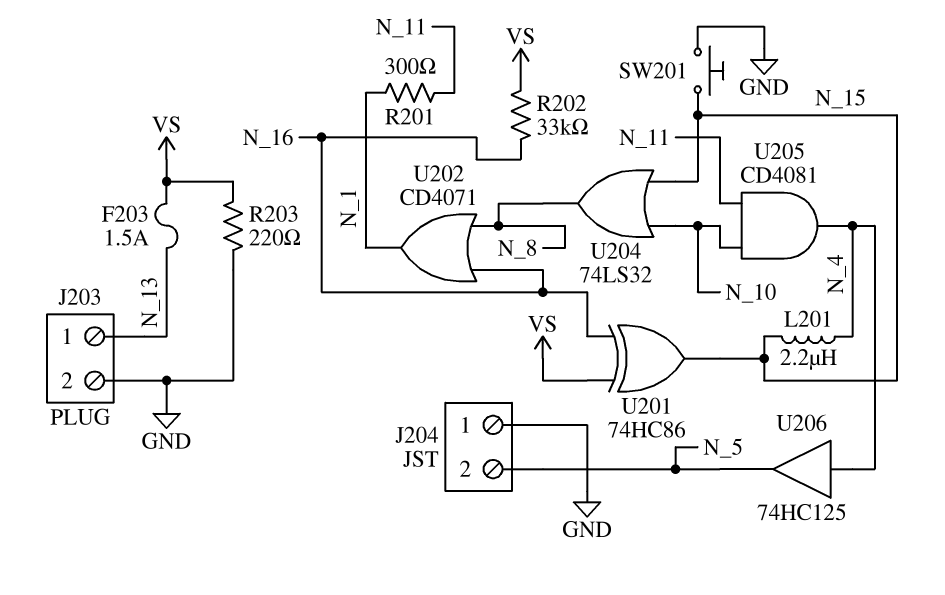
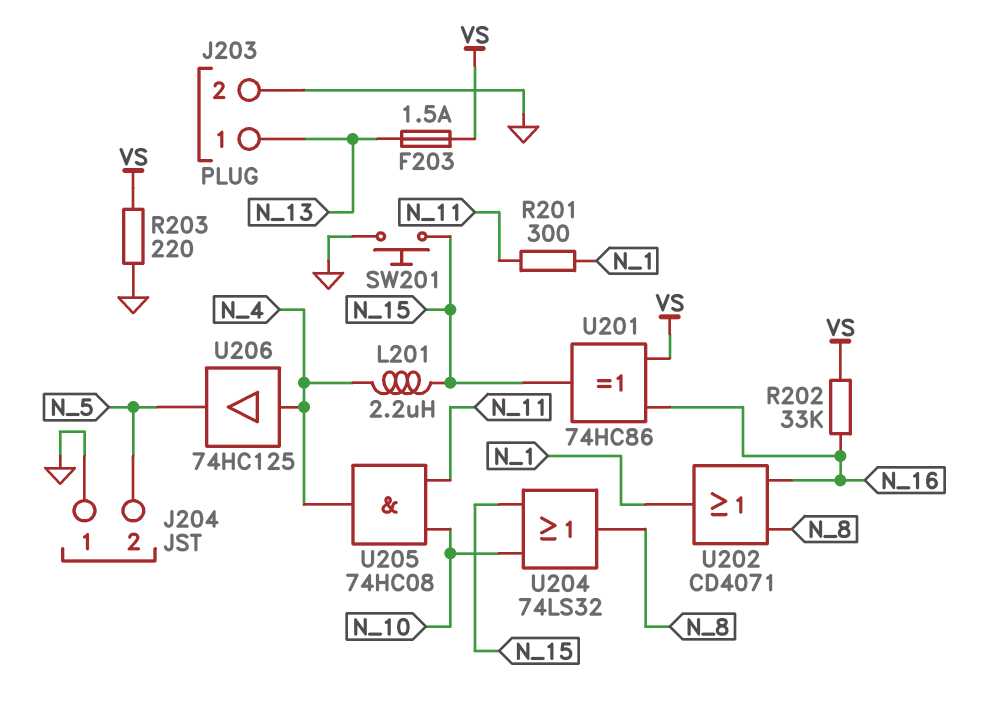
U205: AND CD4081 (in N_10, in N_11, out N_4) -> AND 74HC08 (in N_10, in N_11, out N_4)

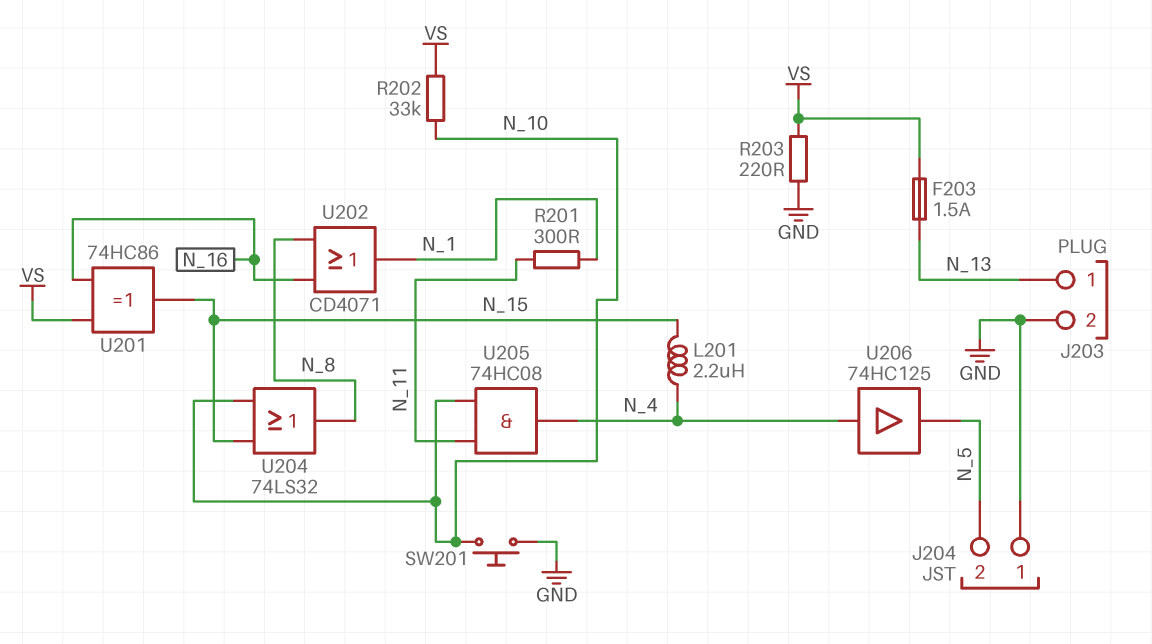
R202: 33k (N_16, VS) -> 33k (N_10, VS)
SW201: button (GND, N_15) -> button (GND, N_10)

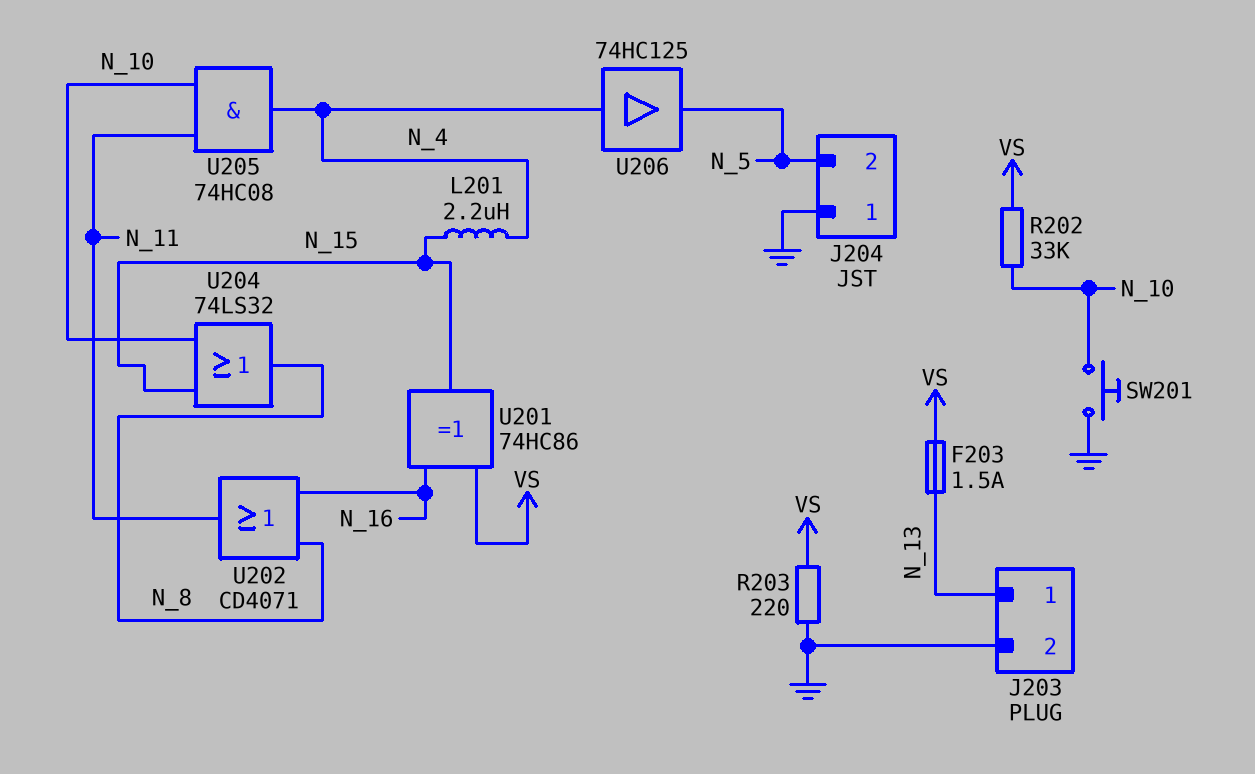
R201: 300 (N_1, N_11) -> none
U202: OR CD4071 (in N_8, in N_16, out N_1) -> OR CD4071 (in N_8, in N_16, out N_11)

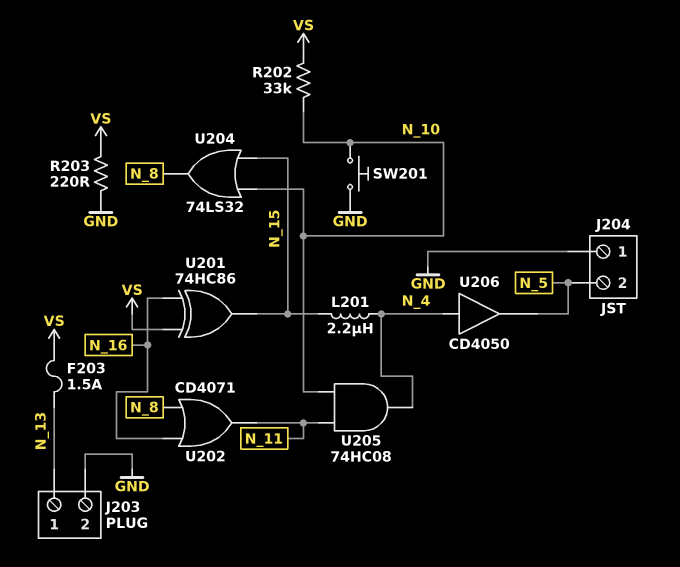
U206: buffer 74HC125 (in N_4, out N_5) -> buffer CD4050 (in N_4, out N_5)

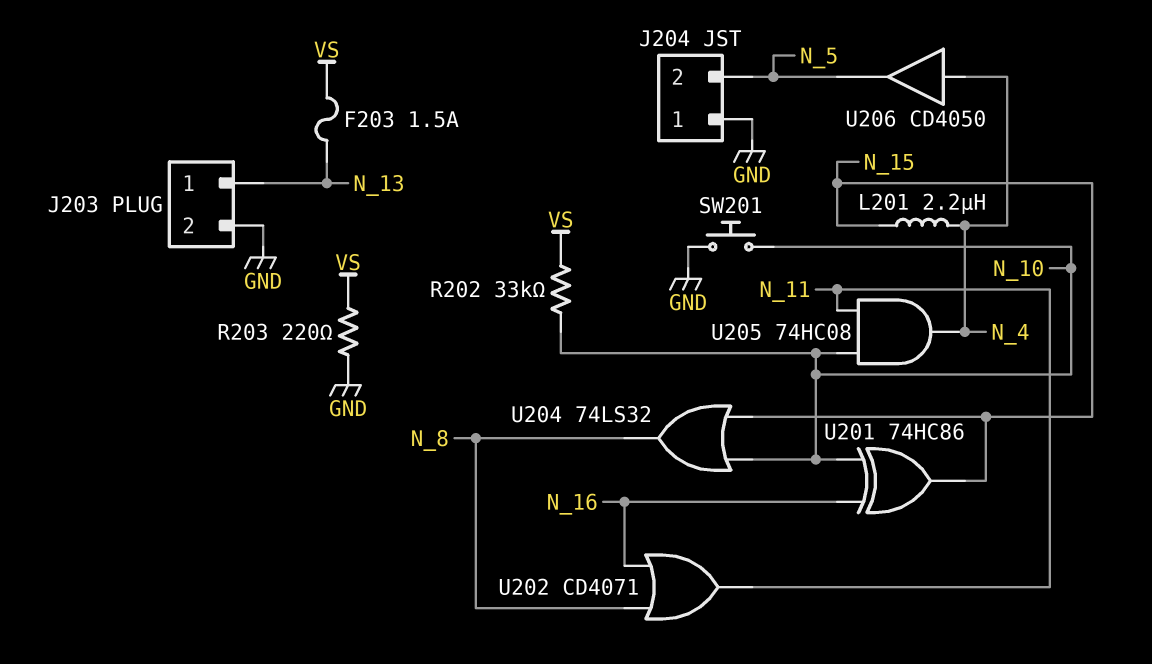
U201: XOR 74HC86 (in N_16, in VS, out N_15) -> XOR 74HC86 (in N_10, in N_16, out N_15)

